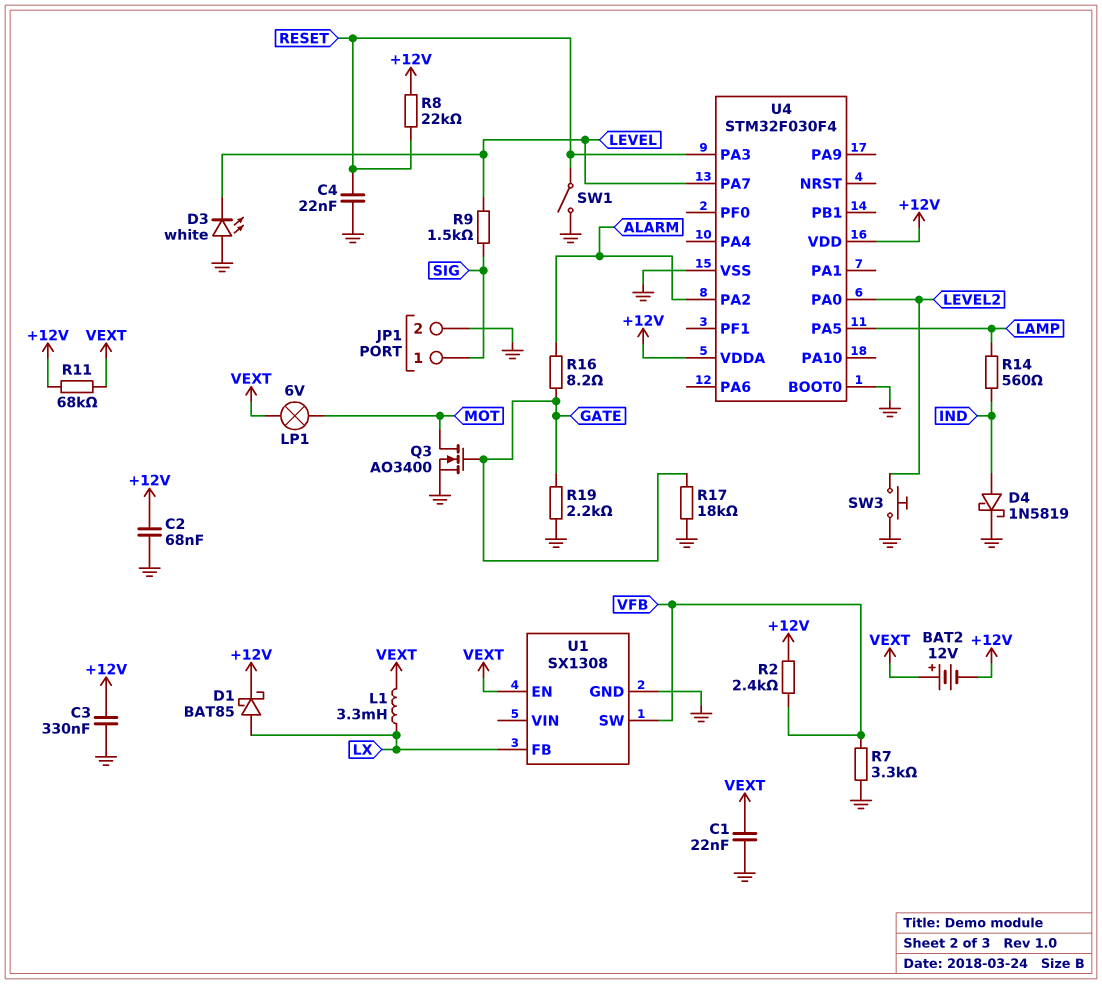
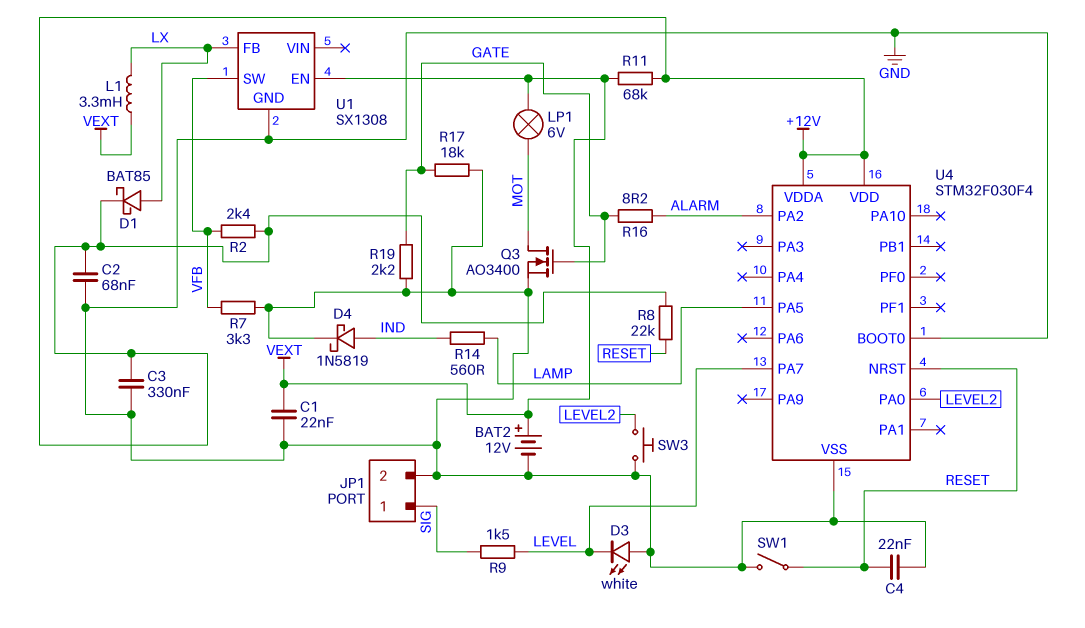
BAT2: 12V (plus VEXT, minus +12V) -> 12V (plus VEXT, minus GND)
U4 pin NRST: none -> RESET
U4 pin PA3: RESET -> none

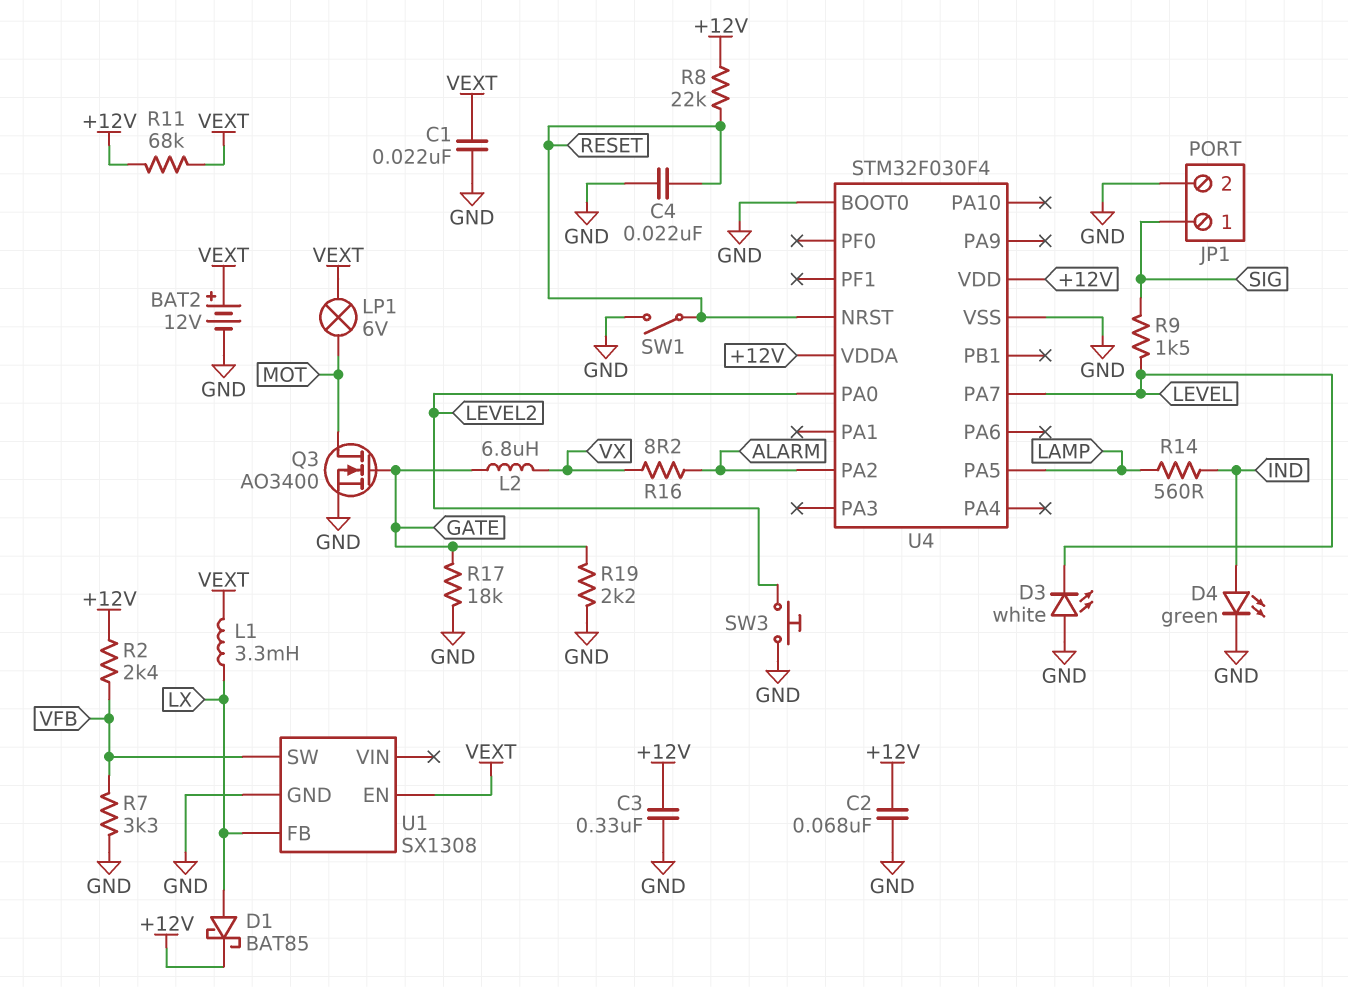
D4: schottky 1N5819 (A IND, K GND) -> LED green (A IND, K GND)
L2: none -> 6.8uH (GATE, VX)
R16: 8.2 (ALARM, GATE) -> 8.2 (ALARM, VX)

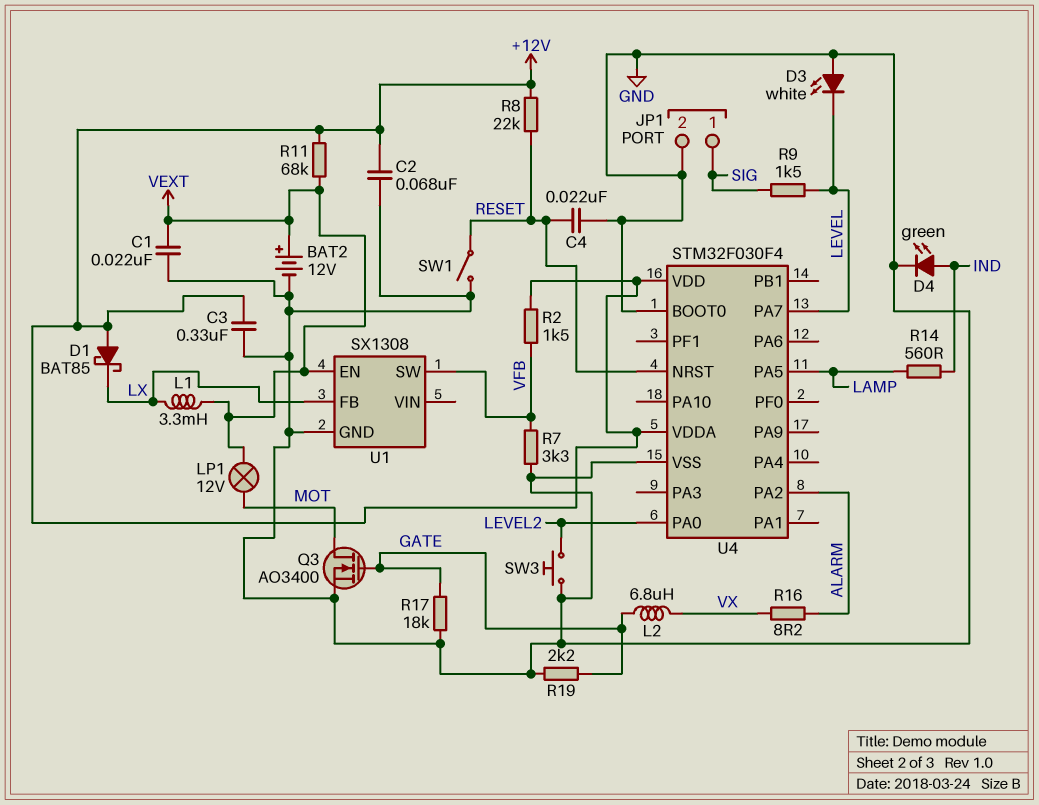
D1: schottky BAT85 (A LX, K +12V) -> schottky BAT85 (A +12V, K LX)
LP1: lamp 6V (MOT, VEXT) -> lamp 12V (MOT, VEXT)
R2: 2.4k (+12V, VFB) -> 1.5k (+12V, VFB)

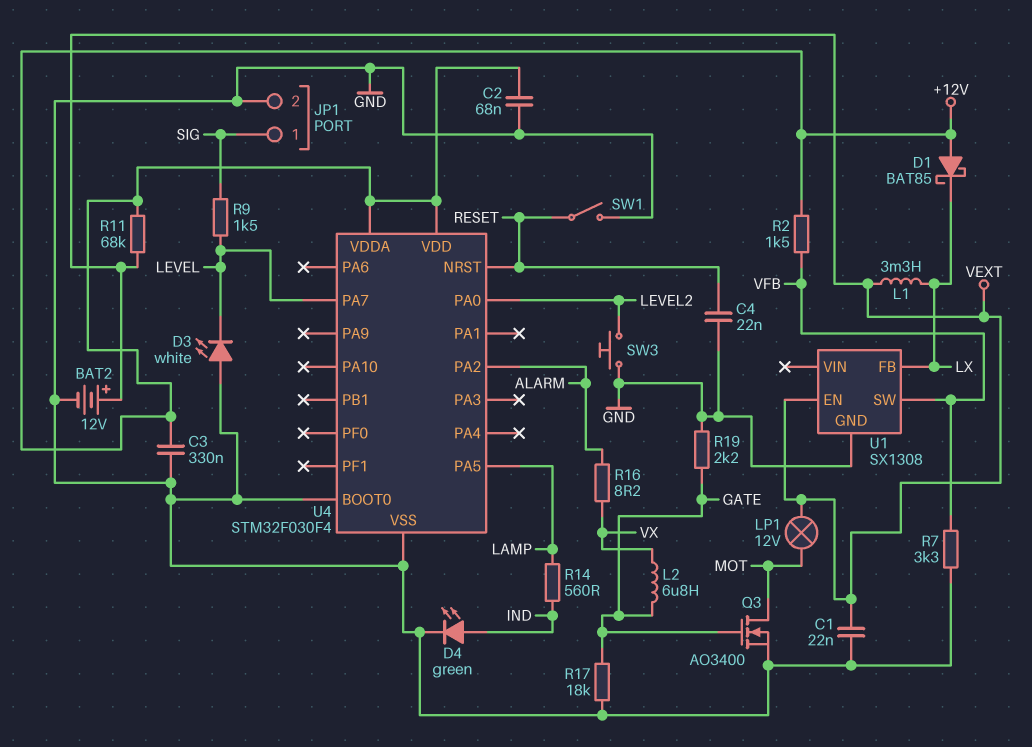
R8: 22k (+12V, RESET) -> none

